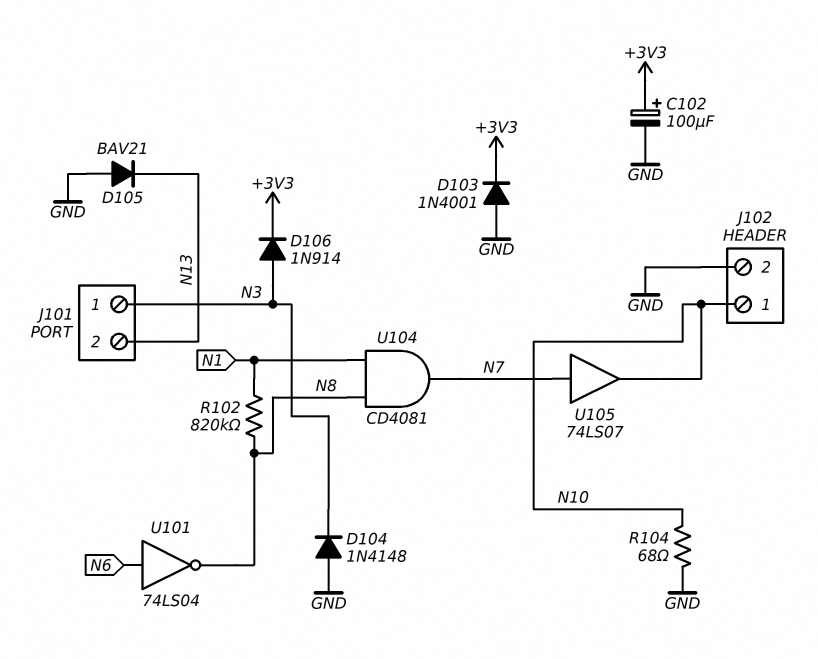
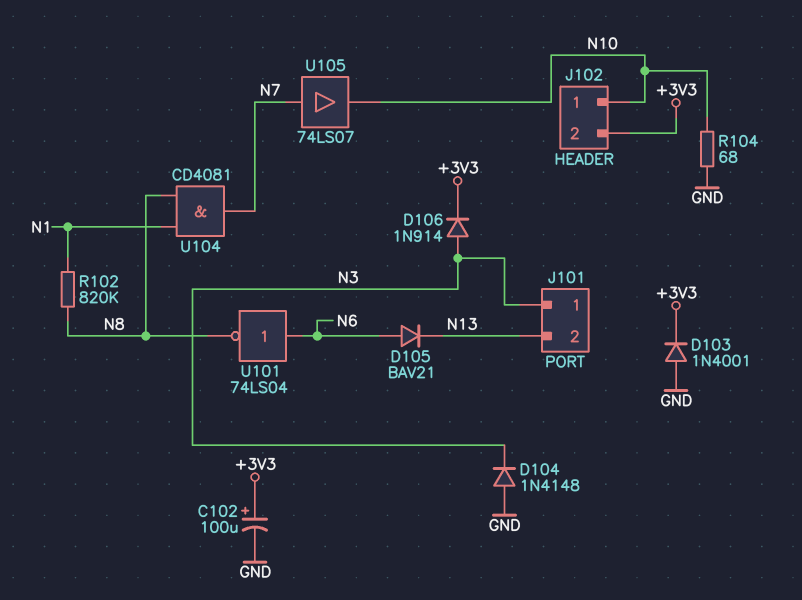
D105: diode BAV21 (A GND, K N13) -> diode BAV21 (A N6, K N13)
J102 pin 2: GND -> +3V3

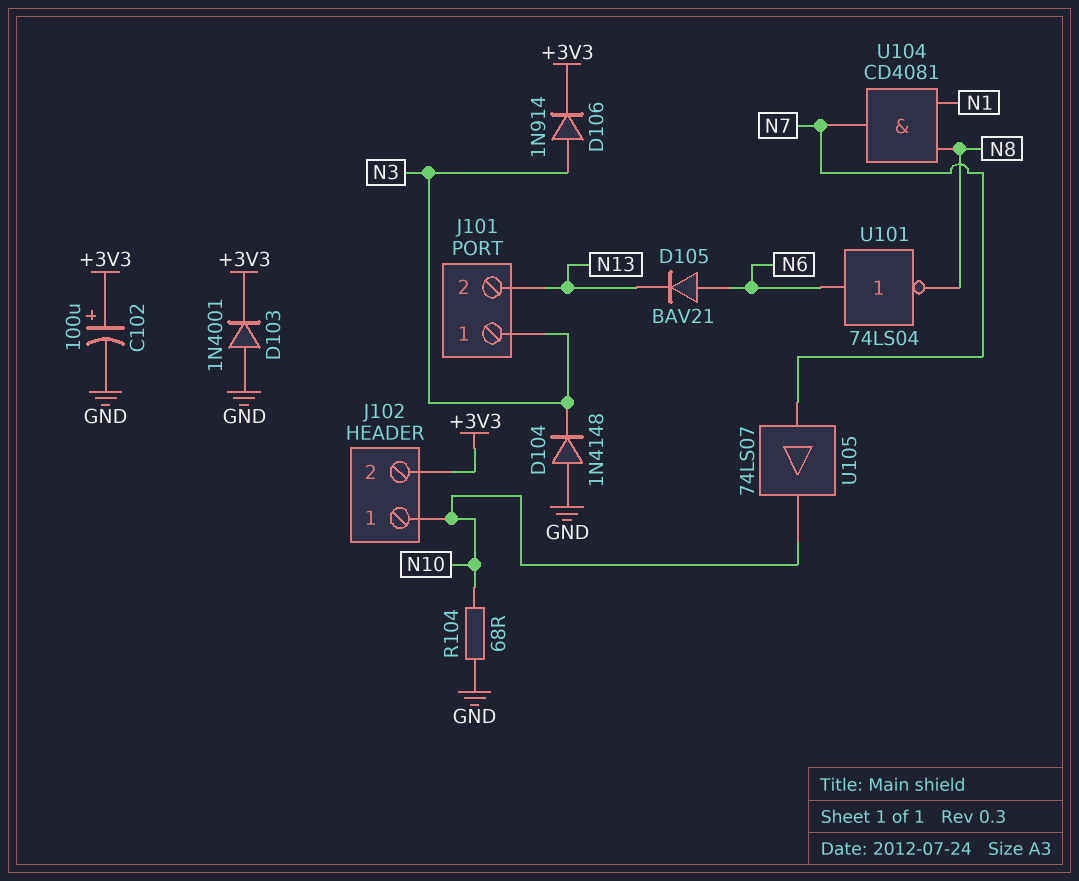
R102: 820k (N1, N8) -> none

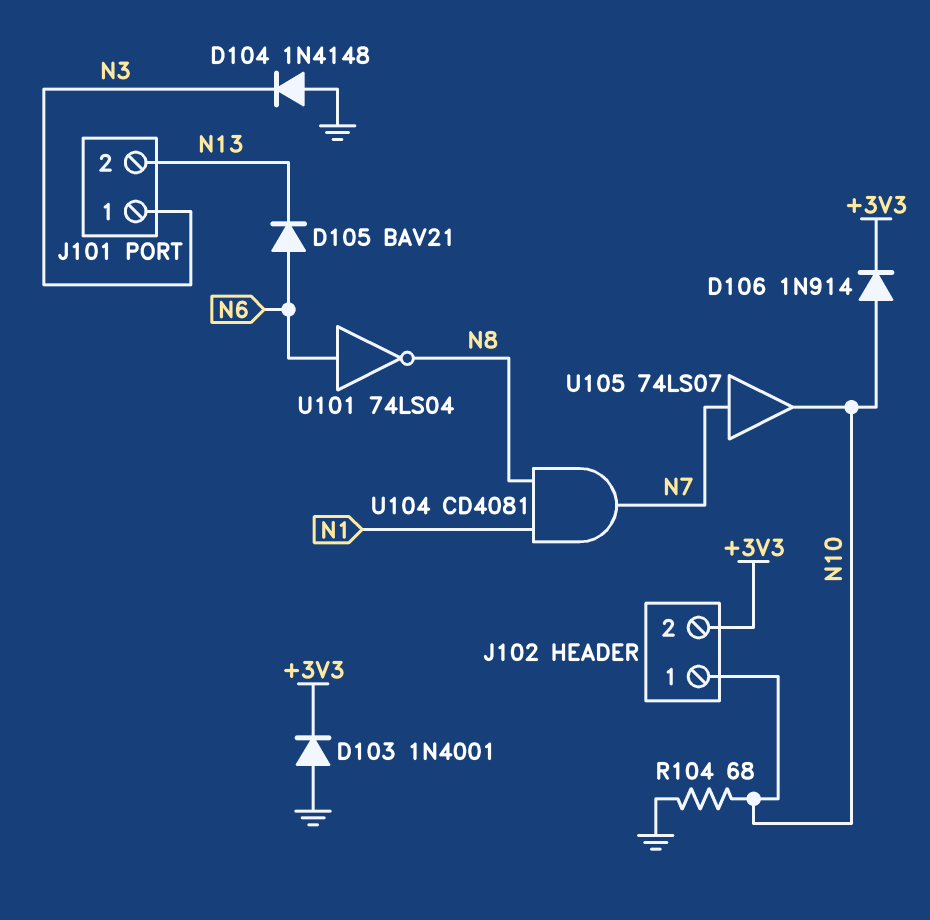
C102: 100uF (plus +3V3, minus GND) -> none
D106: diode 1N914 (A N3, K +3V3) -> diode 1N914 (A N10, K +3V3)

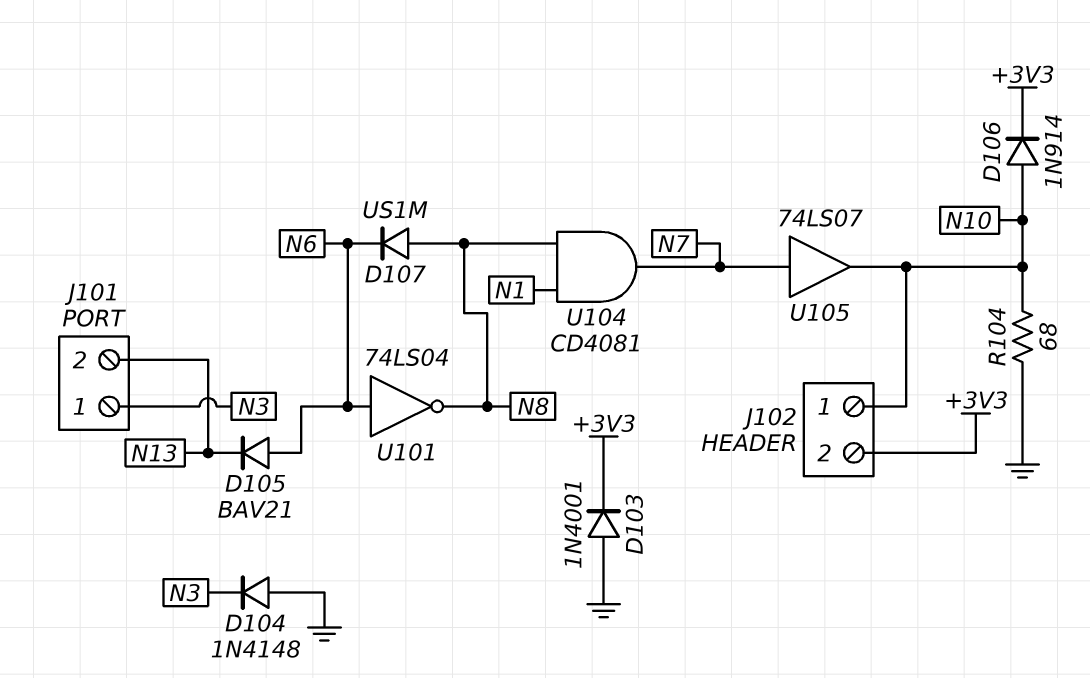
D107: none -> diode US1M (A N8, K N6)

